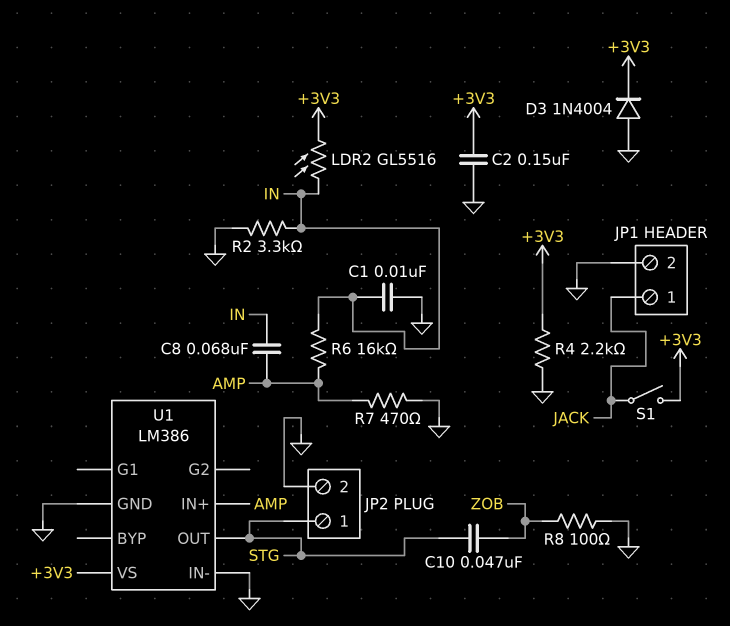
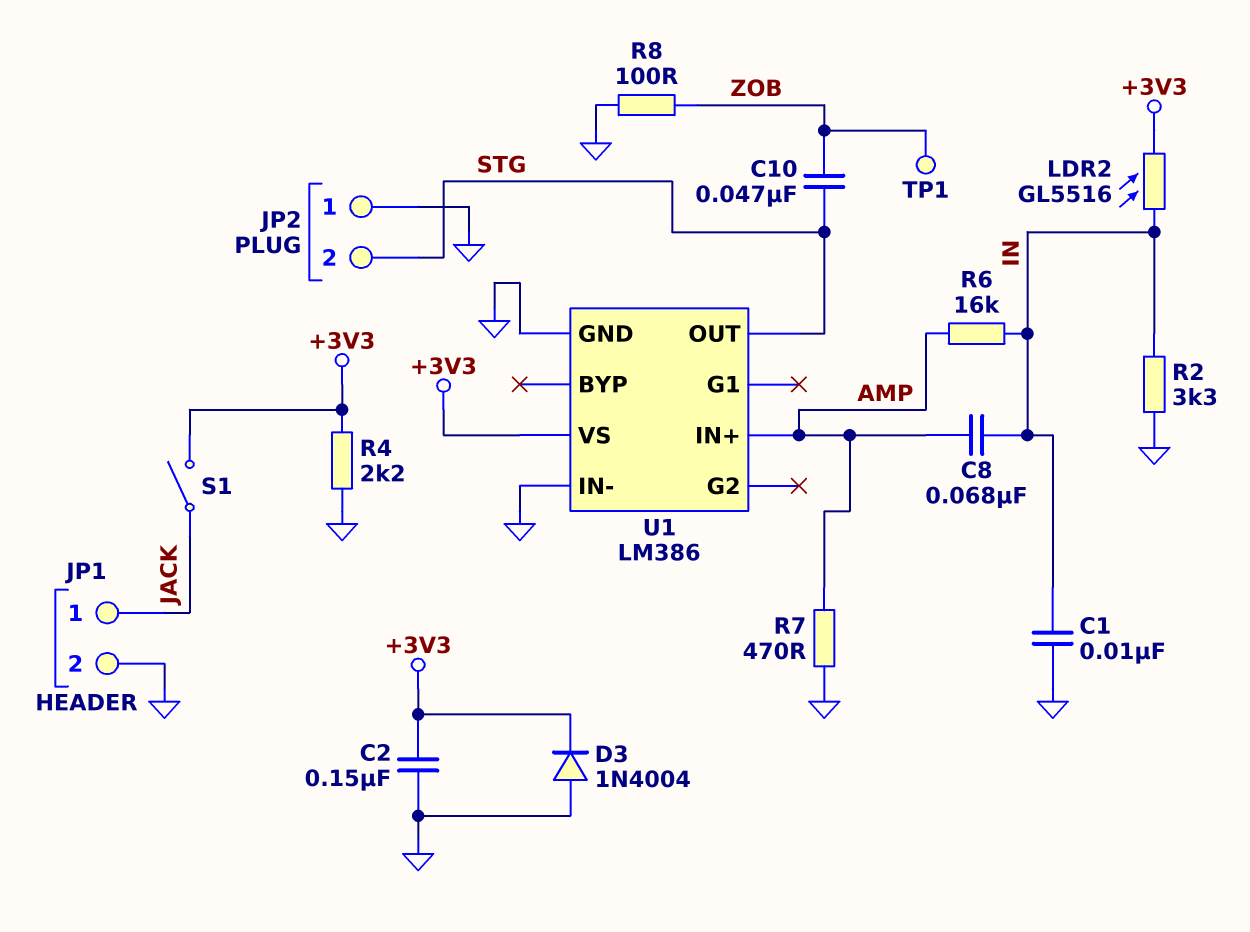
JP2 pin 1: STG -> GND
JP2 pin 2: GND -> STG
TP1: none -> test point (ZOB)

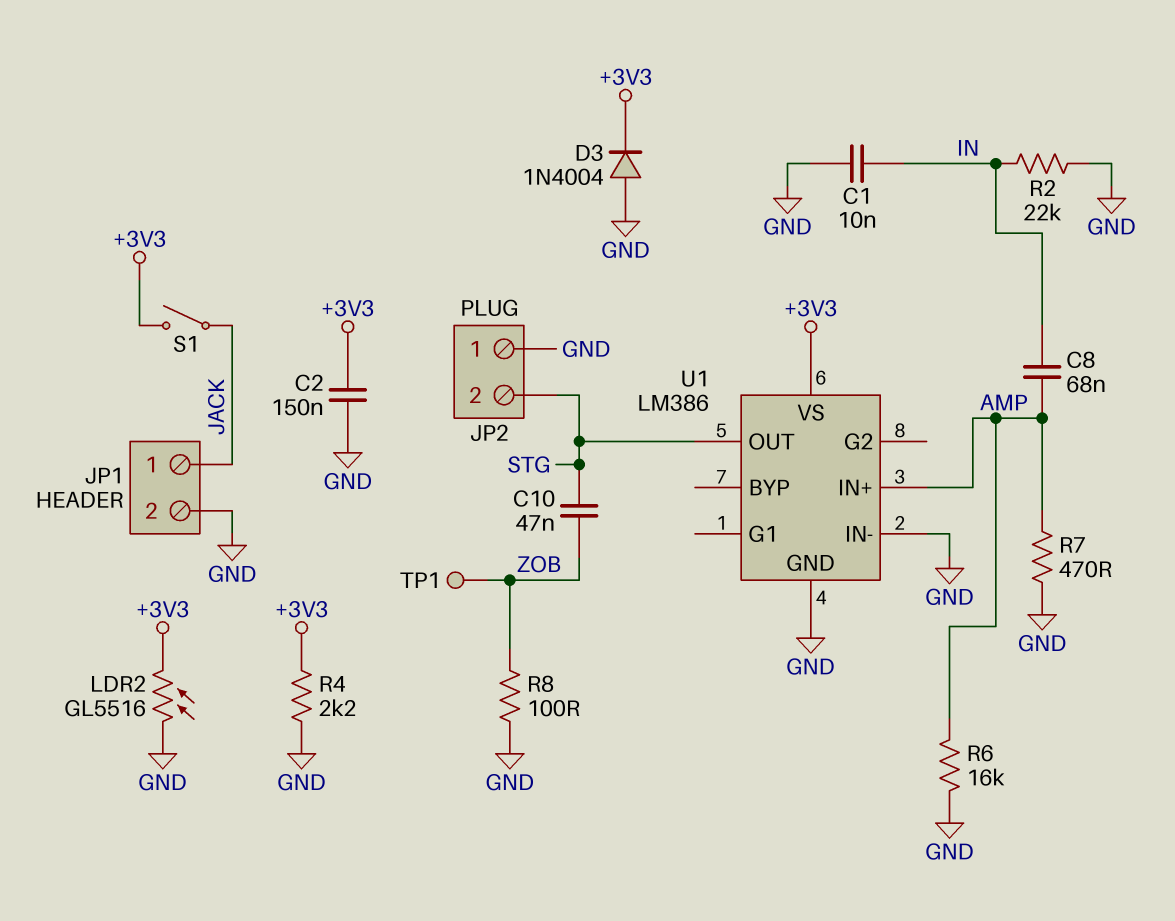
LDR2: GL5516 (+3V3, IN) -> GL5516 (+3V3, GND)
R2: 3.3k (GND, IN) -> 22k (GND, IN)
R6: 16k (AMP, IN) -> 16k (AMP, GND)

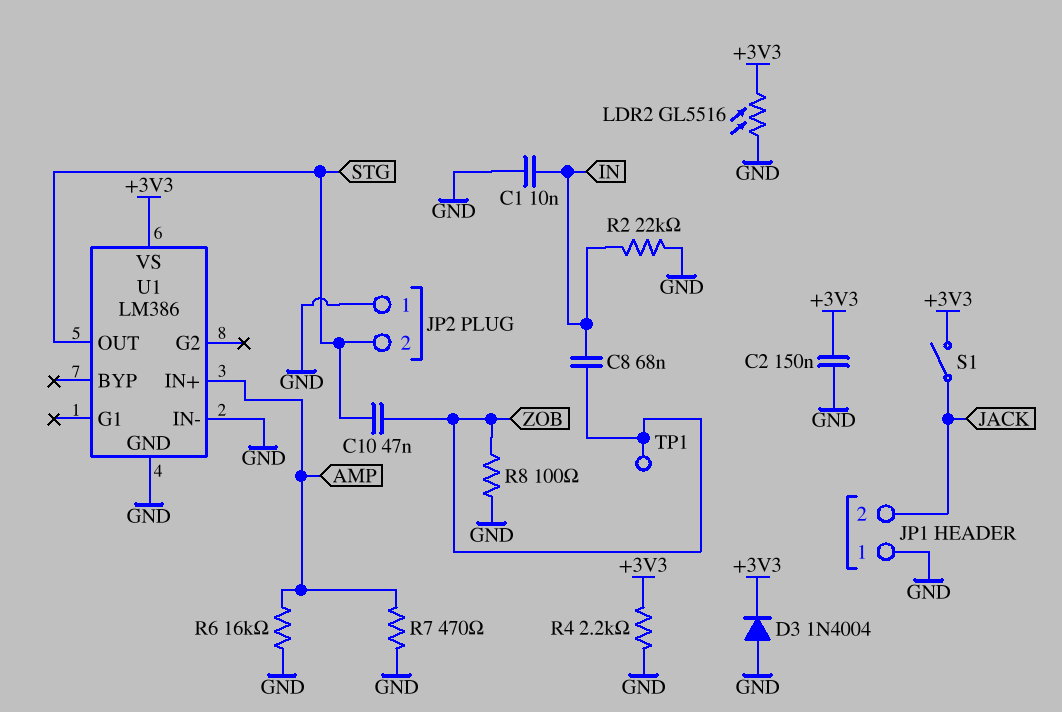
C8: 68nF (AMP, IN) -> 68nF (IN, ZOB)
JP1 pin 1: JACK -> GND
JP1 pin 2: GND -> JACK

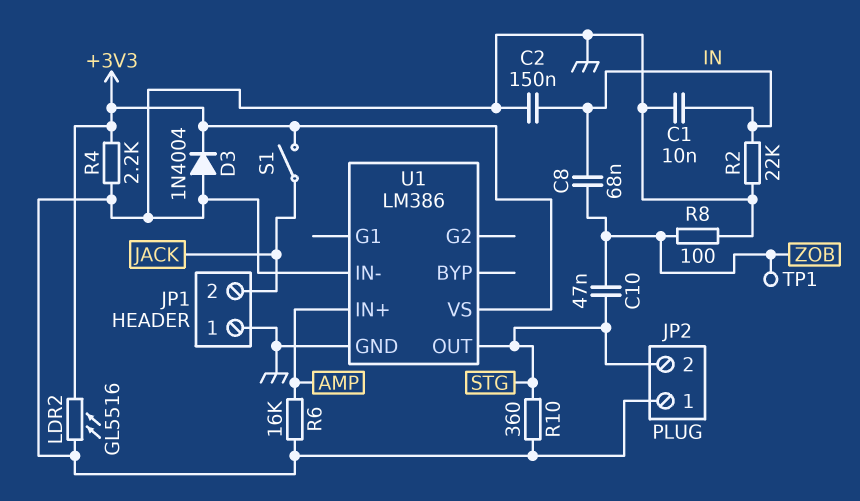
C2: 150nF (+3V3, GND) -> 150nF (GND, IN)
R7: 470 (AMP, GND) -> none
R10: none -> 360 (GND, STG)

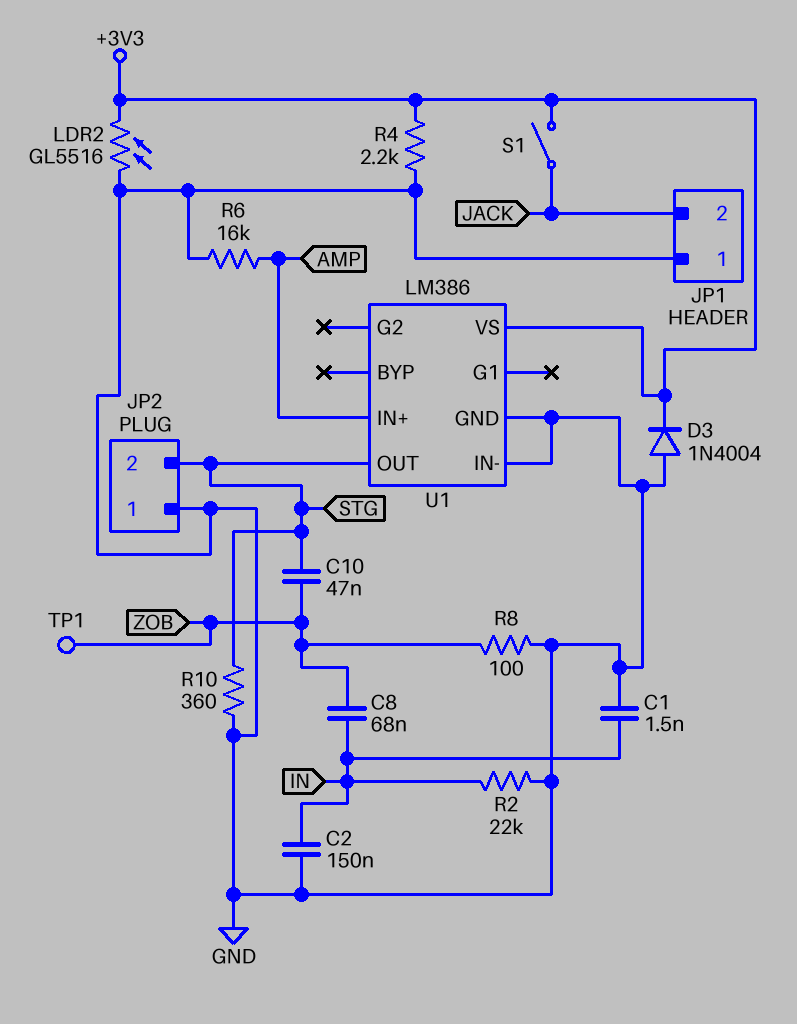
C1: 10nF (GND, IN) -> 1.5nF (GND, IN)

